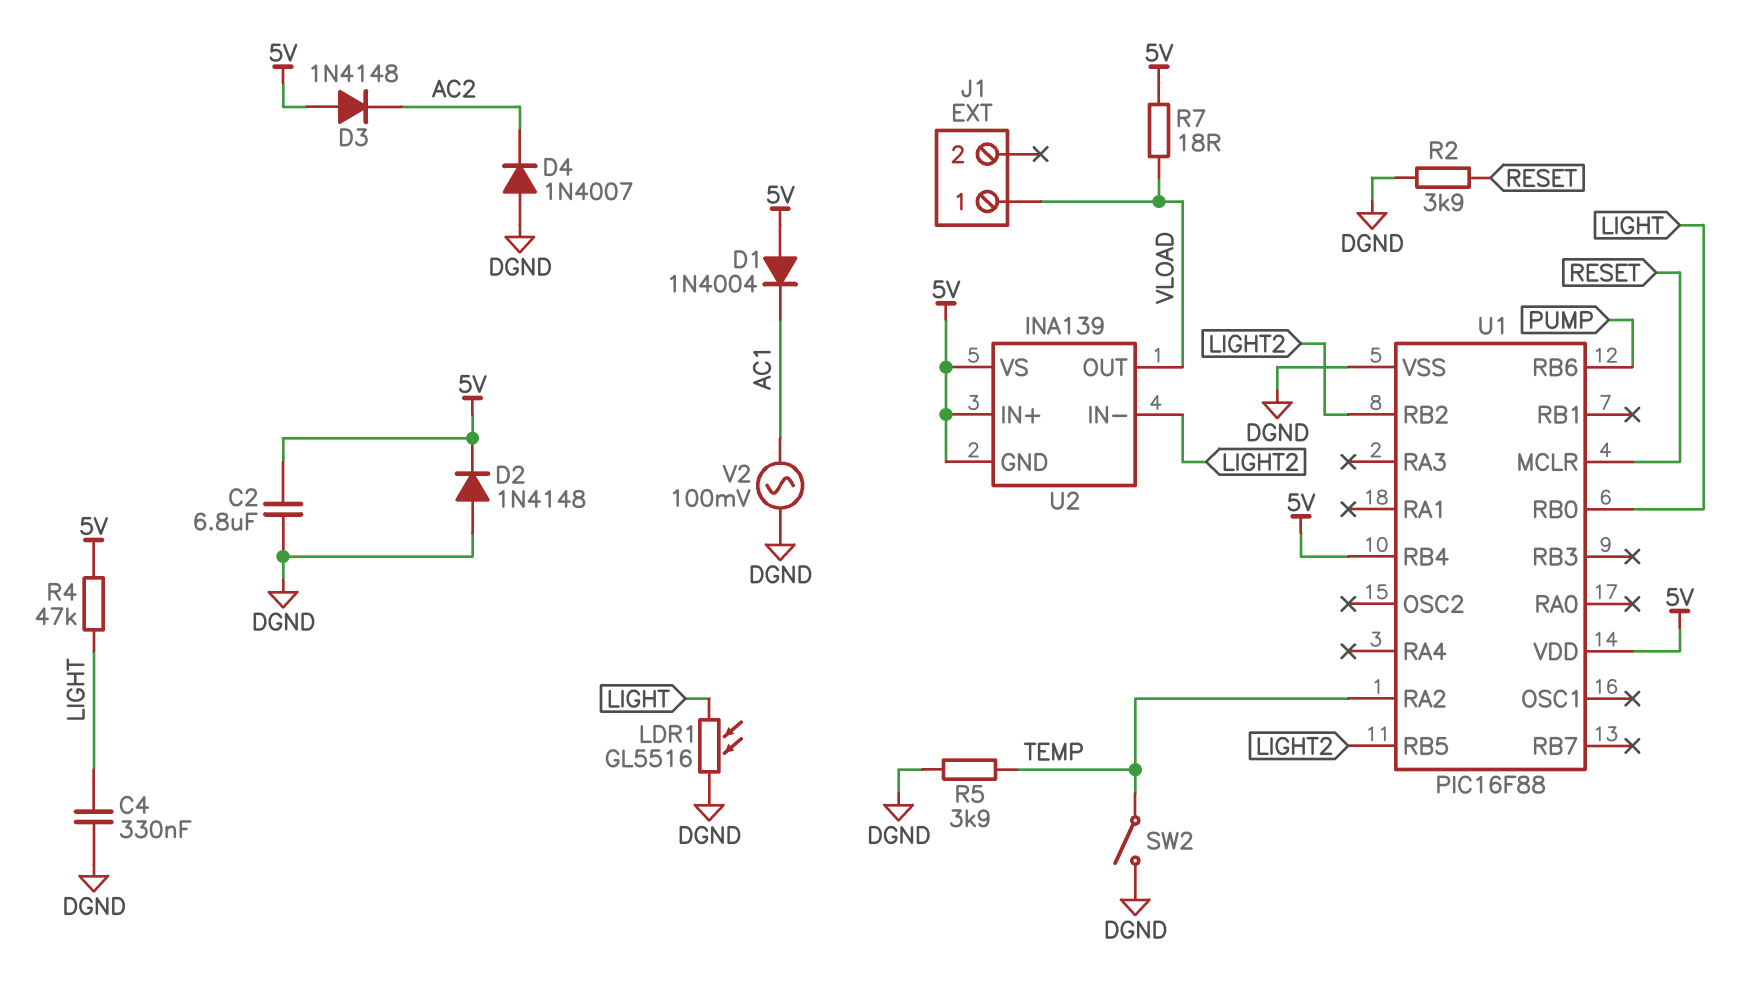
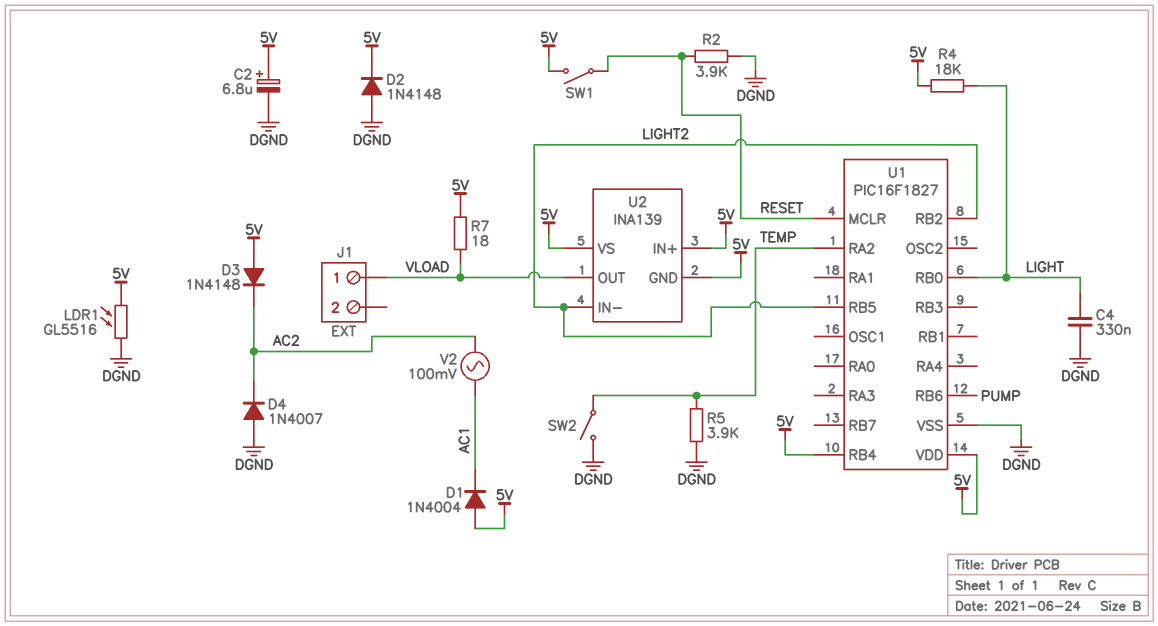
C2: 6.8uF (5V, DGND) -> 6.8uF (plus 5V, minus DGND)
LDR1: GL5516 (DGND, LIGHT) -> GL5516 (5V, DGND)
R4: 47k (5V, LIGHT) -> 18k (5V, LIGHT)
SW1: none -> switch (5V, RESET)
U1: PIC16F88 -> PIC16F1827
V2: AC 100mV (AC1, DGND) -> AC 100mV (AC1, AC2)

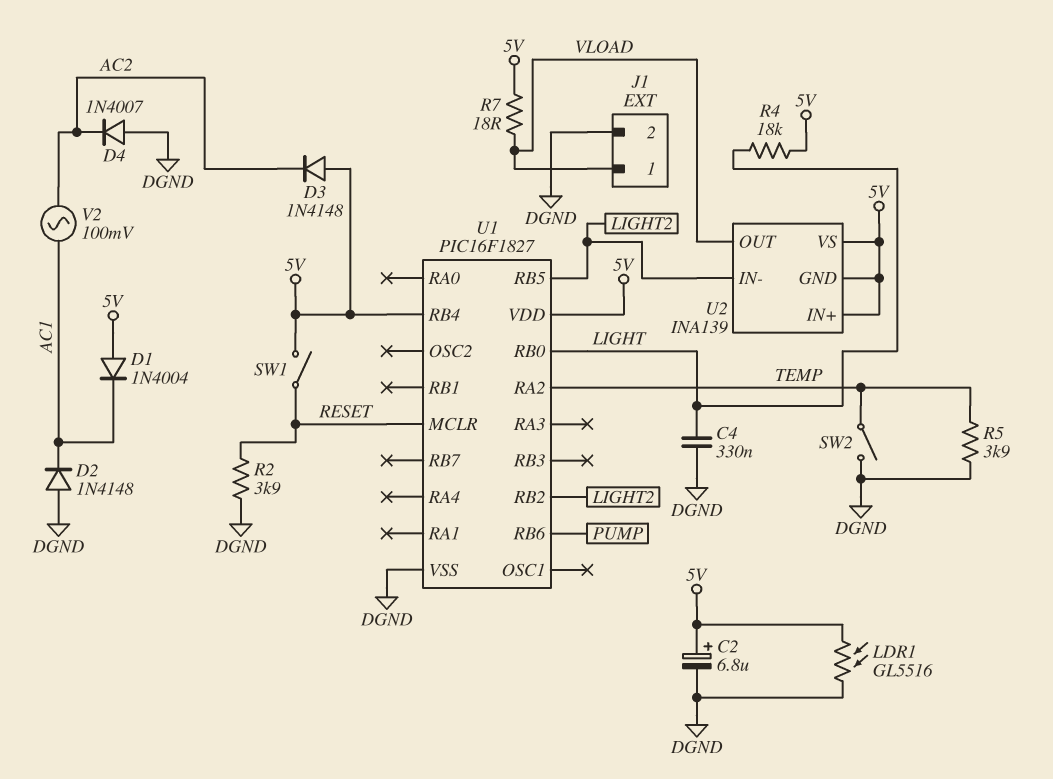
D2: diode 1N4148 (A DGND, K 5V) -> diode 1N4148 (A DGND, K AC1)
J1 pin 2: none -> DGND

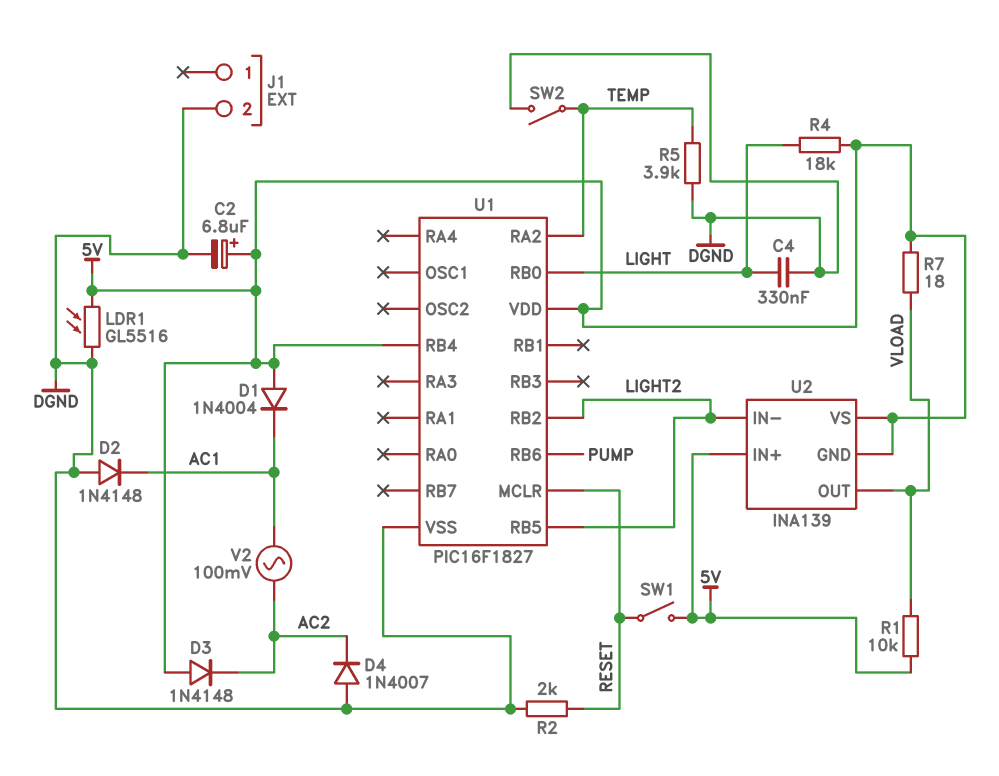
J1 pin 1: VLOAD -> none
R1: none -> 10k (5V, VLOAD)
R2: 3.9k (DGND, RESET) -> 2k (DGND, RESET)

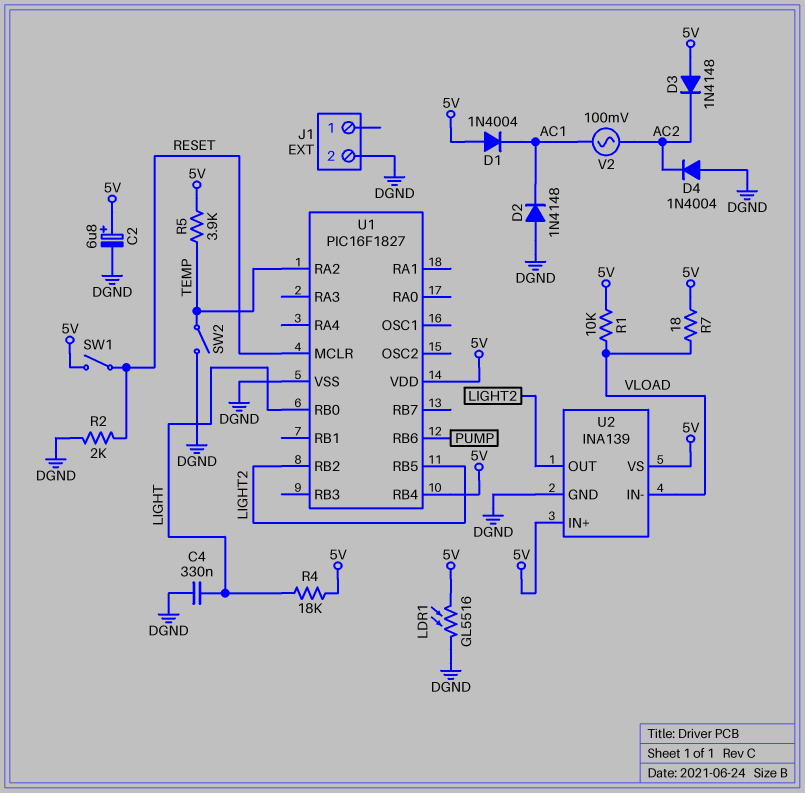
D4: diode 1N4007 (A DGND, K AC2) -> diode 1N4004 (A DGND, K AC2)
R5: 3.9k (DGND, TEMP) -> 3.9k (5V, TEMP)
U2 pin GND: 5V -> DGND
U2 pin IN-: LIGHT2 -> VLOAD
U2 pin OUT: VLOAD -> LIGHT2

